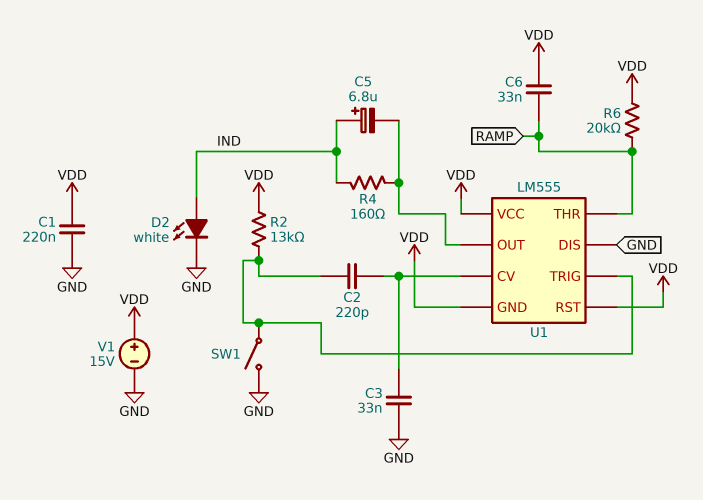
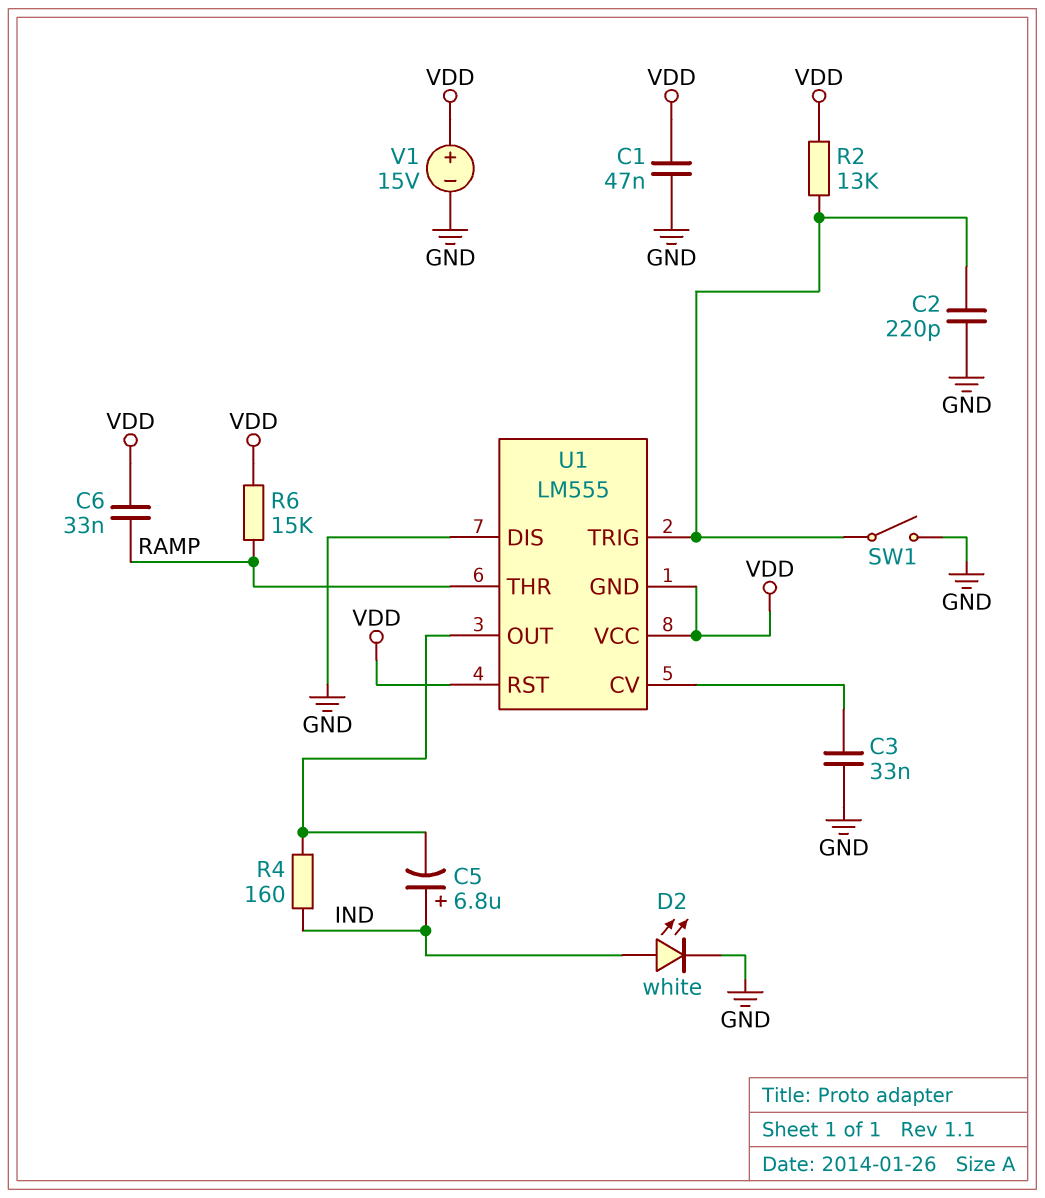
C1: 220nF (GND, VDD) -> 47nF (GND, VDD)
C2: 220pF (U1/CV, U1/TRIG) -> 220pF (GND, U1/TRIG)
R6: 20k (RAMP, VDD) -> 15k (RAMP, VDD)

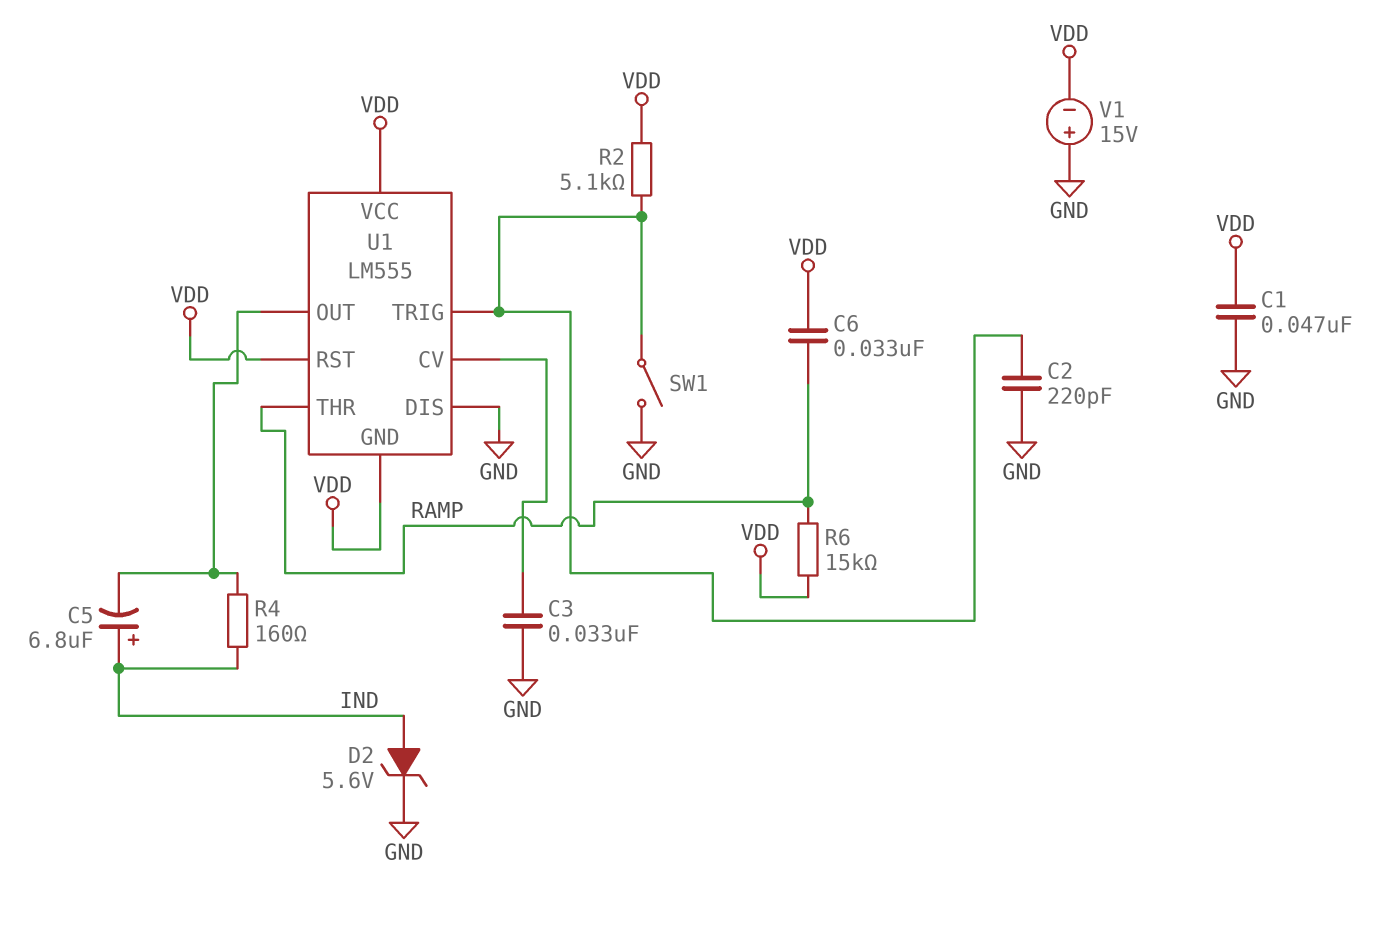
D2: LED white (A IND, K GND) -> zener 5.6V (A IND, K GND)
R2: 13k (U1/TRIG, VDD) -> 5.1k (U1/TRIG, VDD)
V1: 15V (plus VDD, minus GND) -> 15V (plus GND, minus VDD)

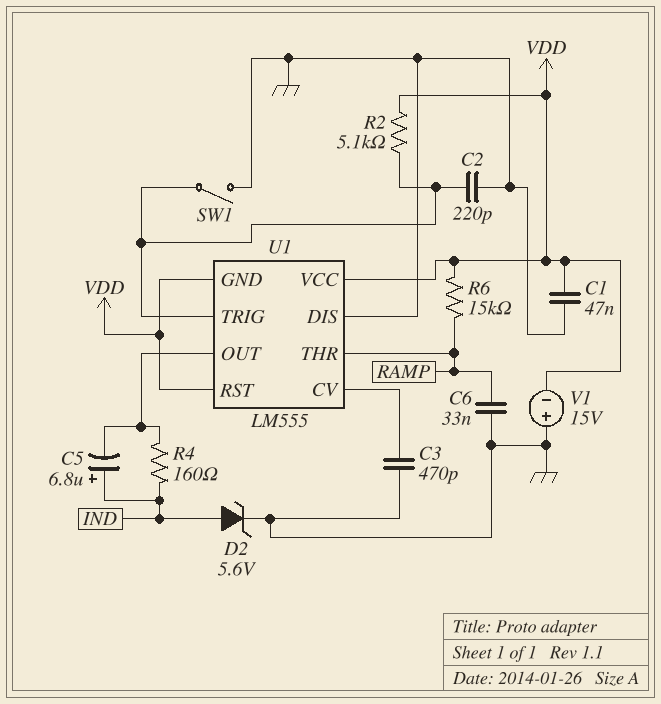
C3: 33nF (GND, U1/CV) -> 470pF (GND, U1/CV)
C6: 33nF (RAMP, VDD) -> 33nF (GND, RAMP)

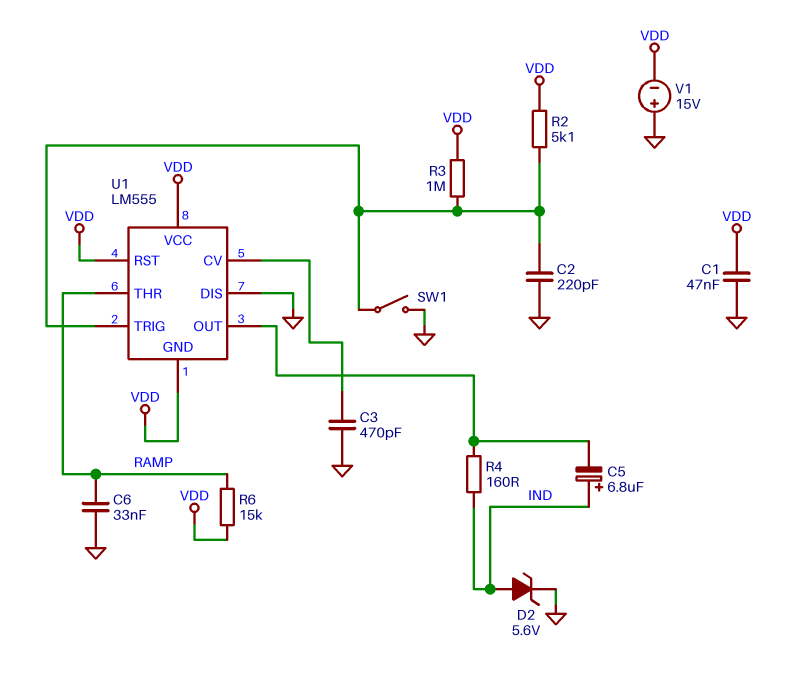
R3: none -> 1M (U1/TRIG, VDD)

